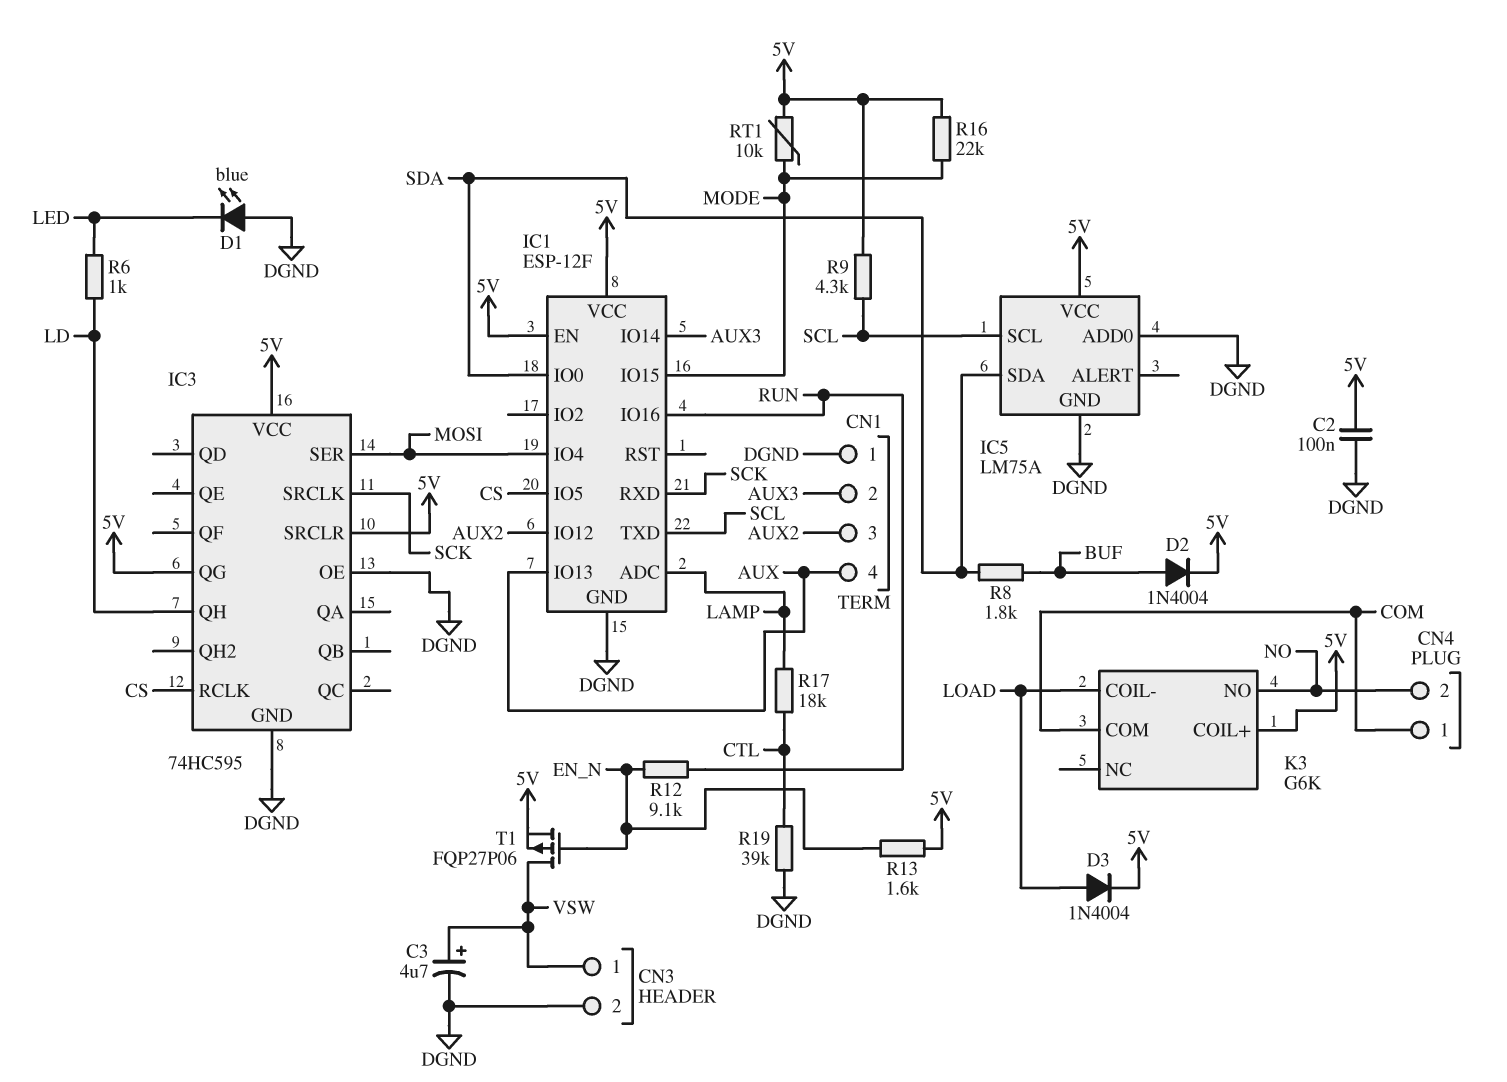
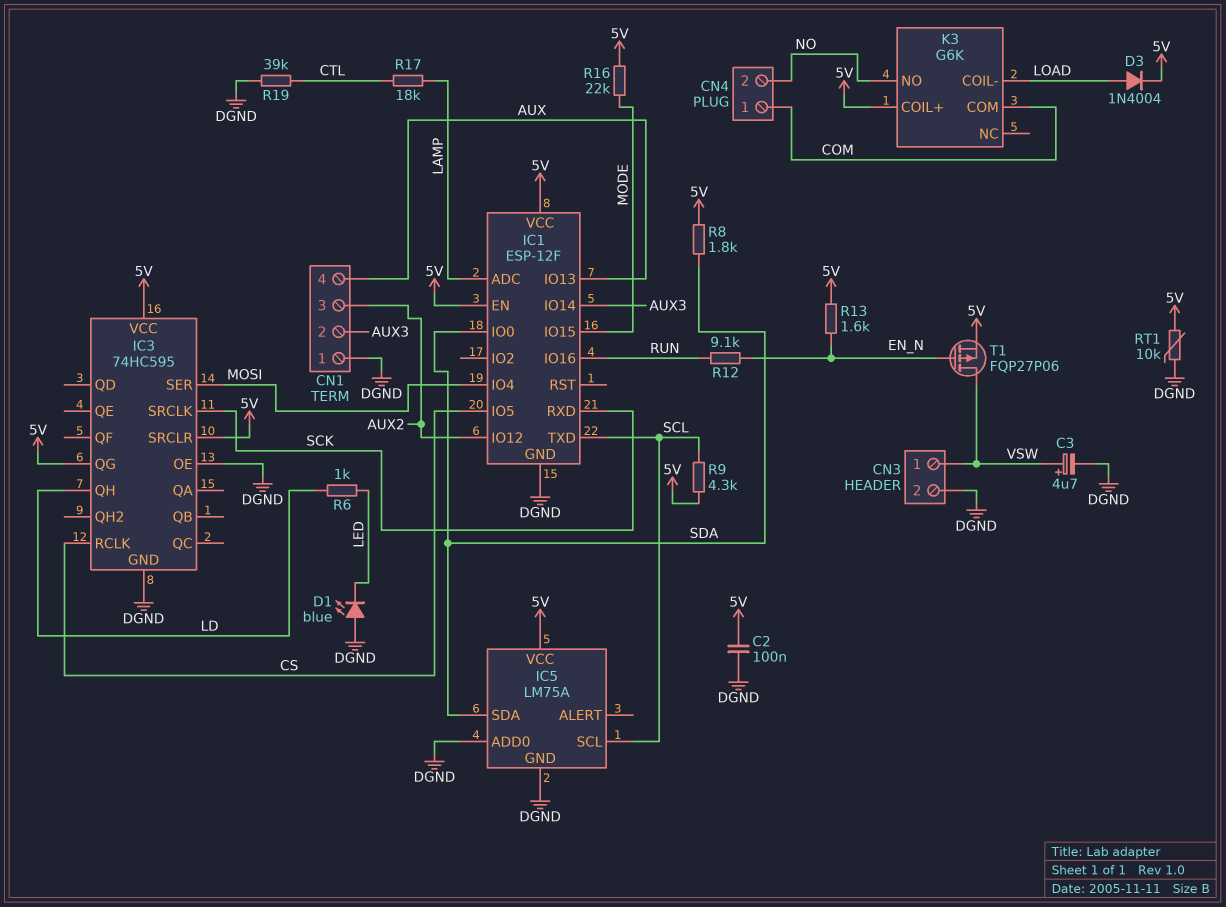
D2: diode 1N4004 (A BUF, K 5V) -> none
R8: 1.8k (BUF, SDA) -> 1.8k (5V, SDA)
RT1: 10k (5V, MODE) -> 10k (5V, DGND)

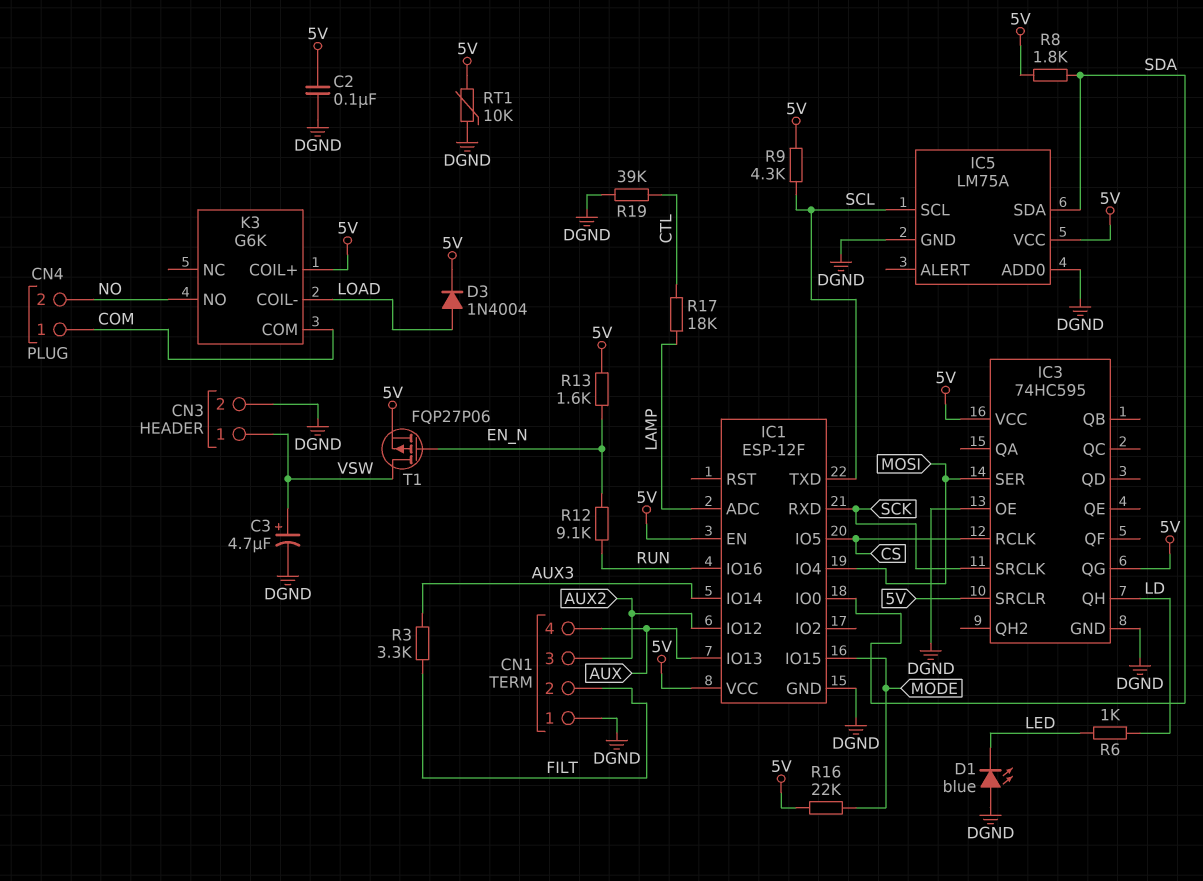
CN1 pin 2: AUX3 -> FILT
R3: none -> 3.3k (AUX3, FILT)

